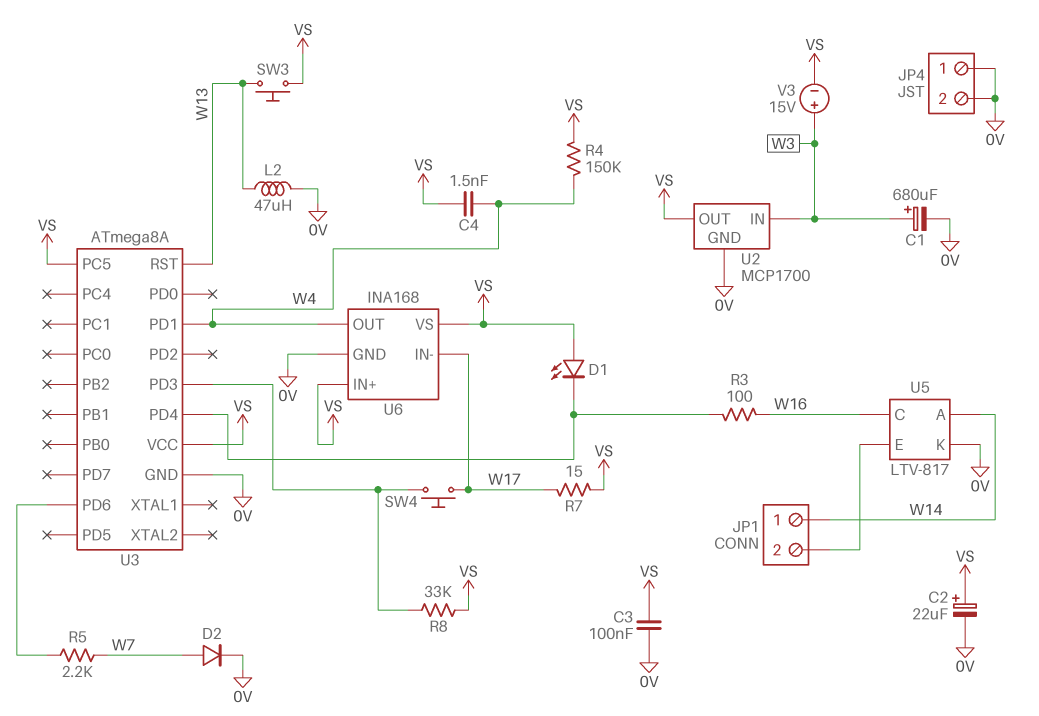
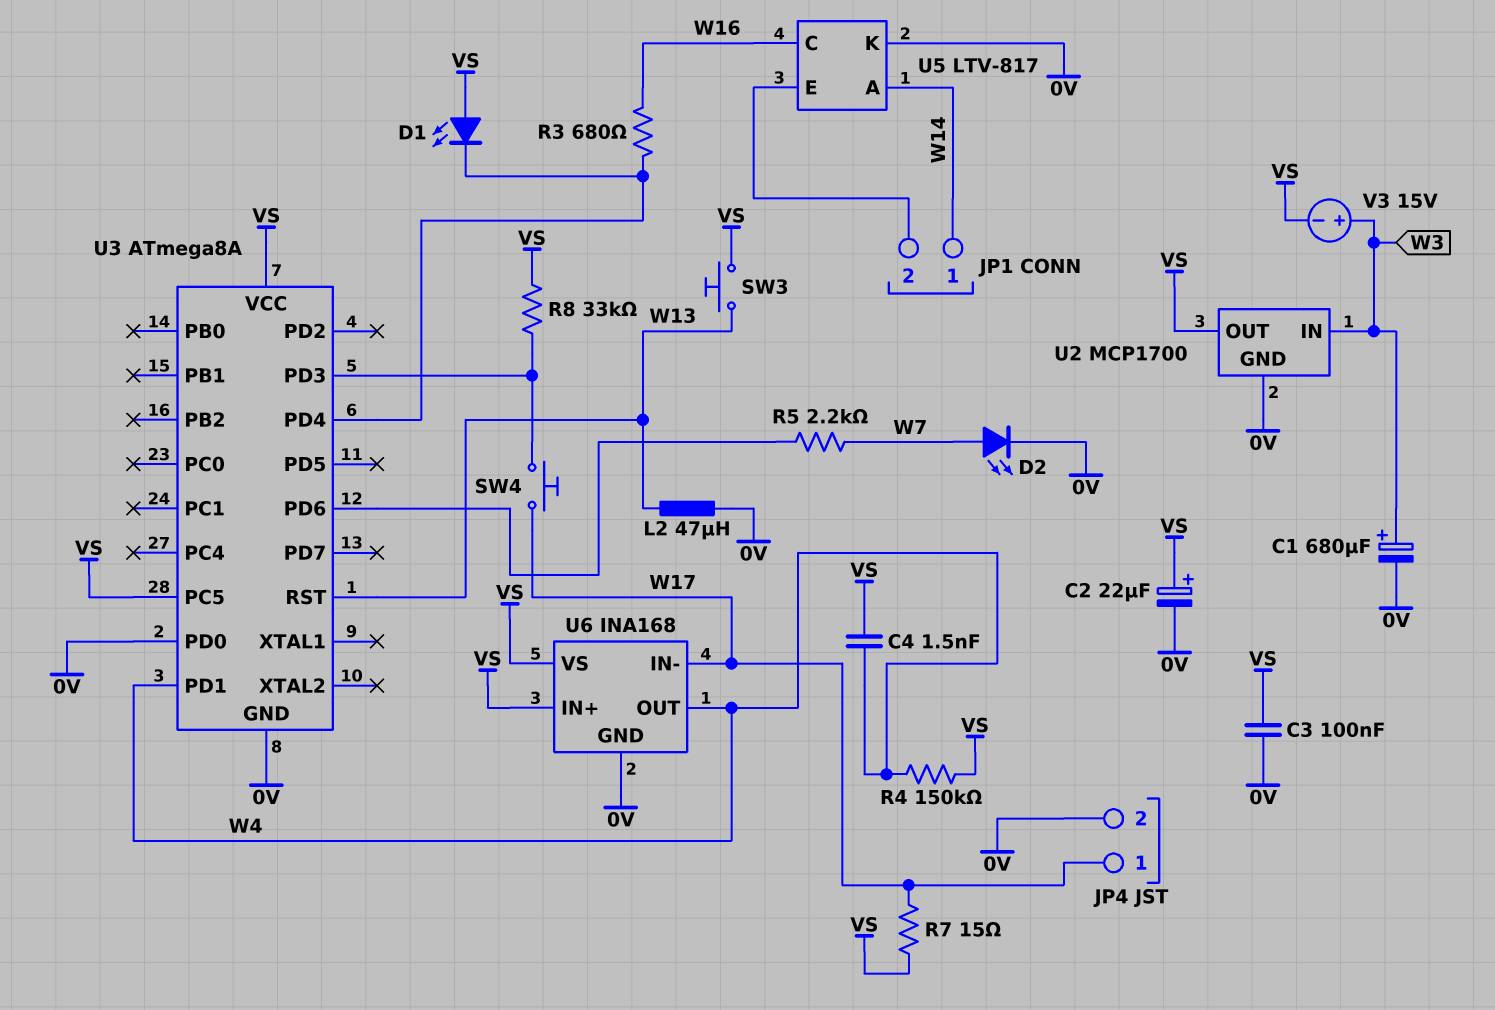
D2: diode (A W7, K 0V) -> LED (A W7, K 0V)
JP4 pin 1: 0V -> W17
R3: 100 (U3/PD4, W16) -> 680 (U3/PD4, W16)
U3 pin PD0: none -> 0V

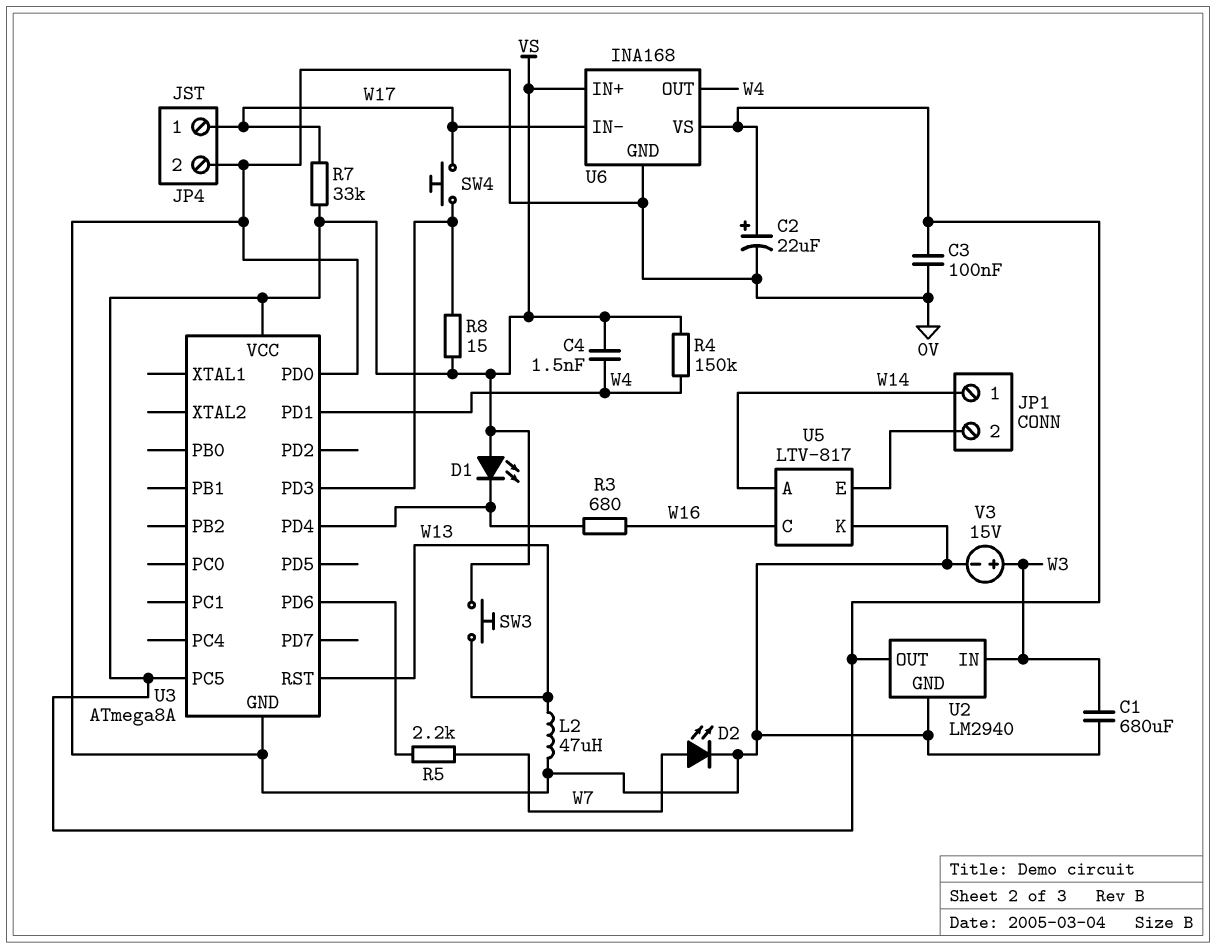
C1: 680uF (plus W3, minus 0V) -> 680uF (0V, W3)
R7: 15 (VS, W17) -> 33k (VS, W17)
R8: 33k (U3/PD3, VS) -> 15 (U3/PD3, VS)
U2: MCP1700 -> LM2940
V3: 15V (plus W3, minus VS) -> 15V (plus W3, minus 0V)

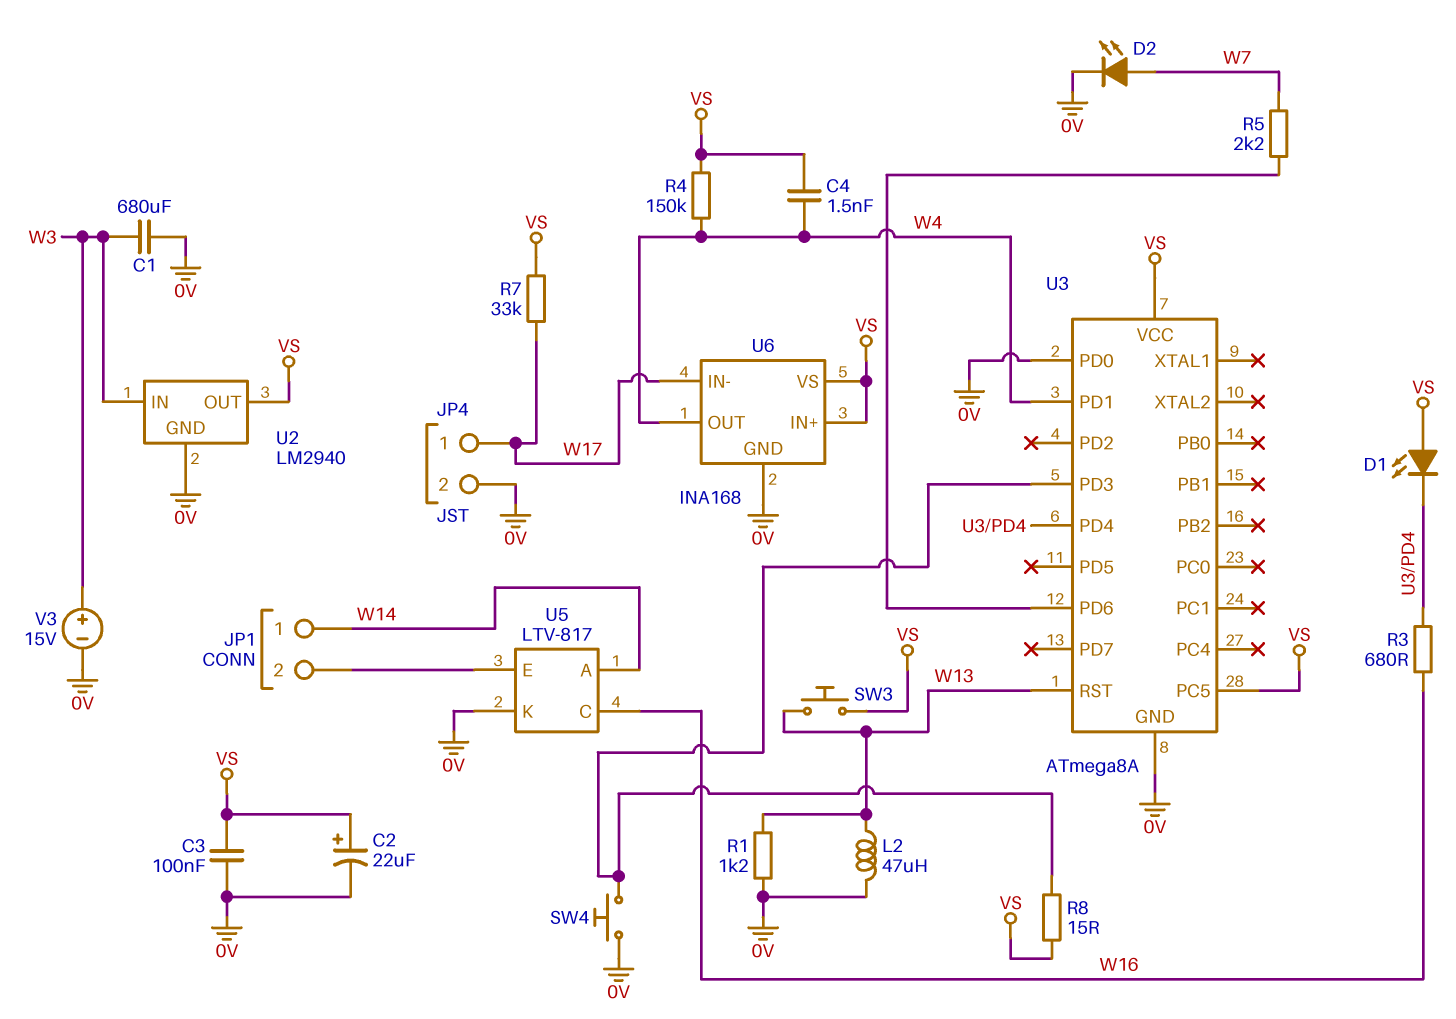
R1: none -> 1.2k (0V, W13)
SW4: button (U3/PD3, W17) -> button (0V, U3/PD3)

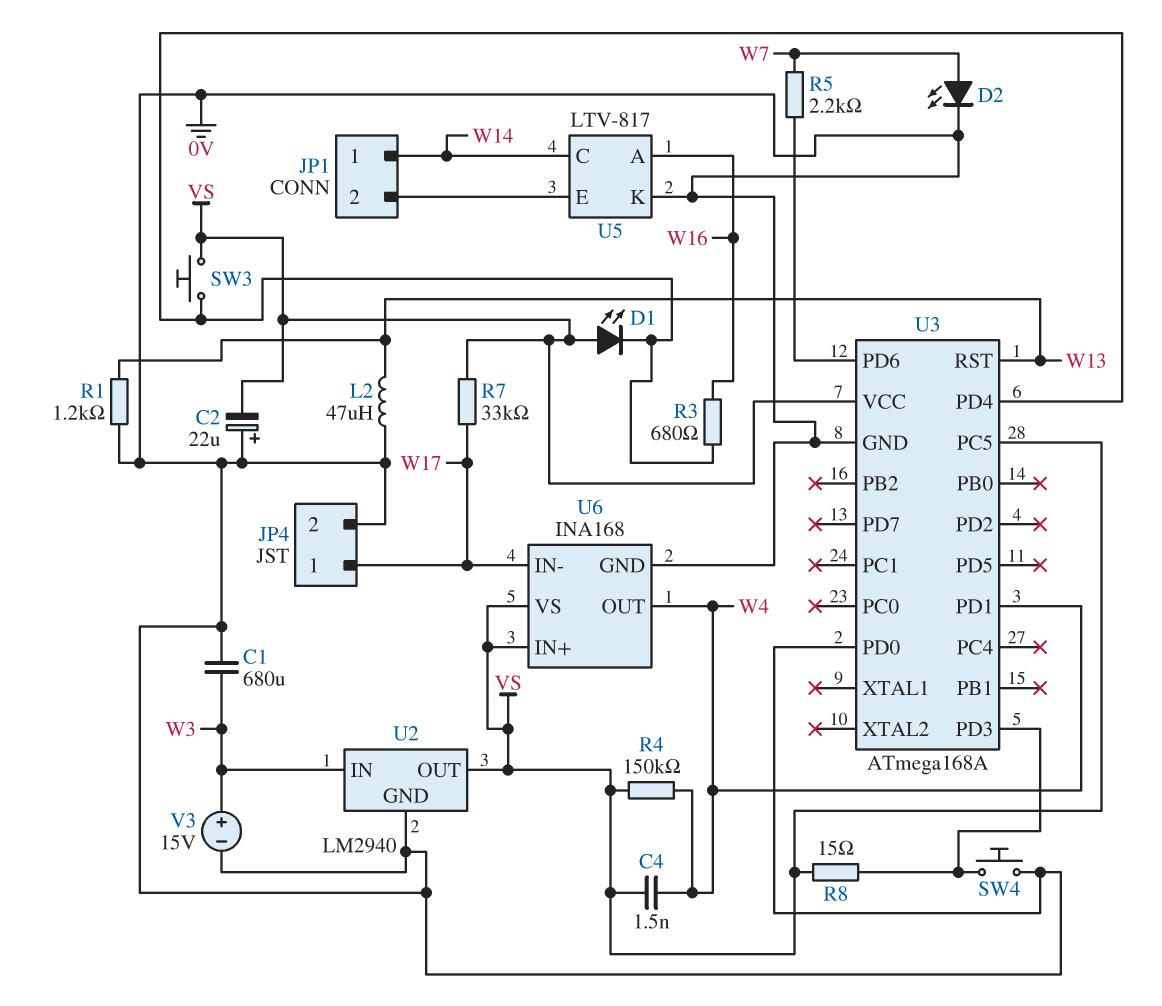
C2: 22uF (plus VS, minus 0V) -> 22uF (plus 0V, minus VS)
C3: 100nF (0V, VS) -> none
SW3: button (VS, W13) -> button (U3/PD4, VS)
U3: ATmega8A -> ATmega168A
U5 pin A: W14 -> W16
U5 pin C: W16 -> W14

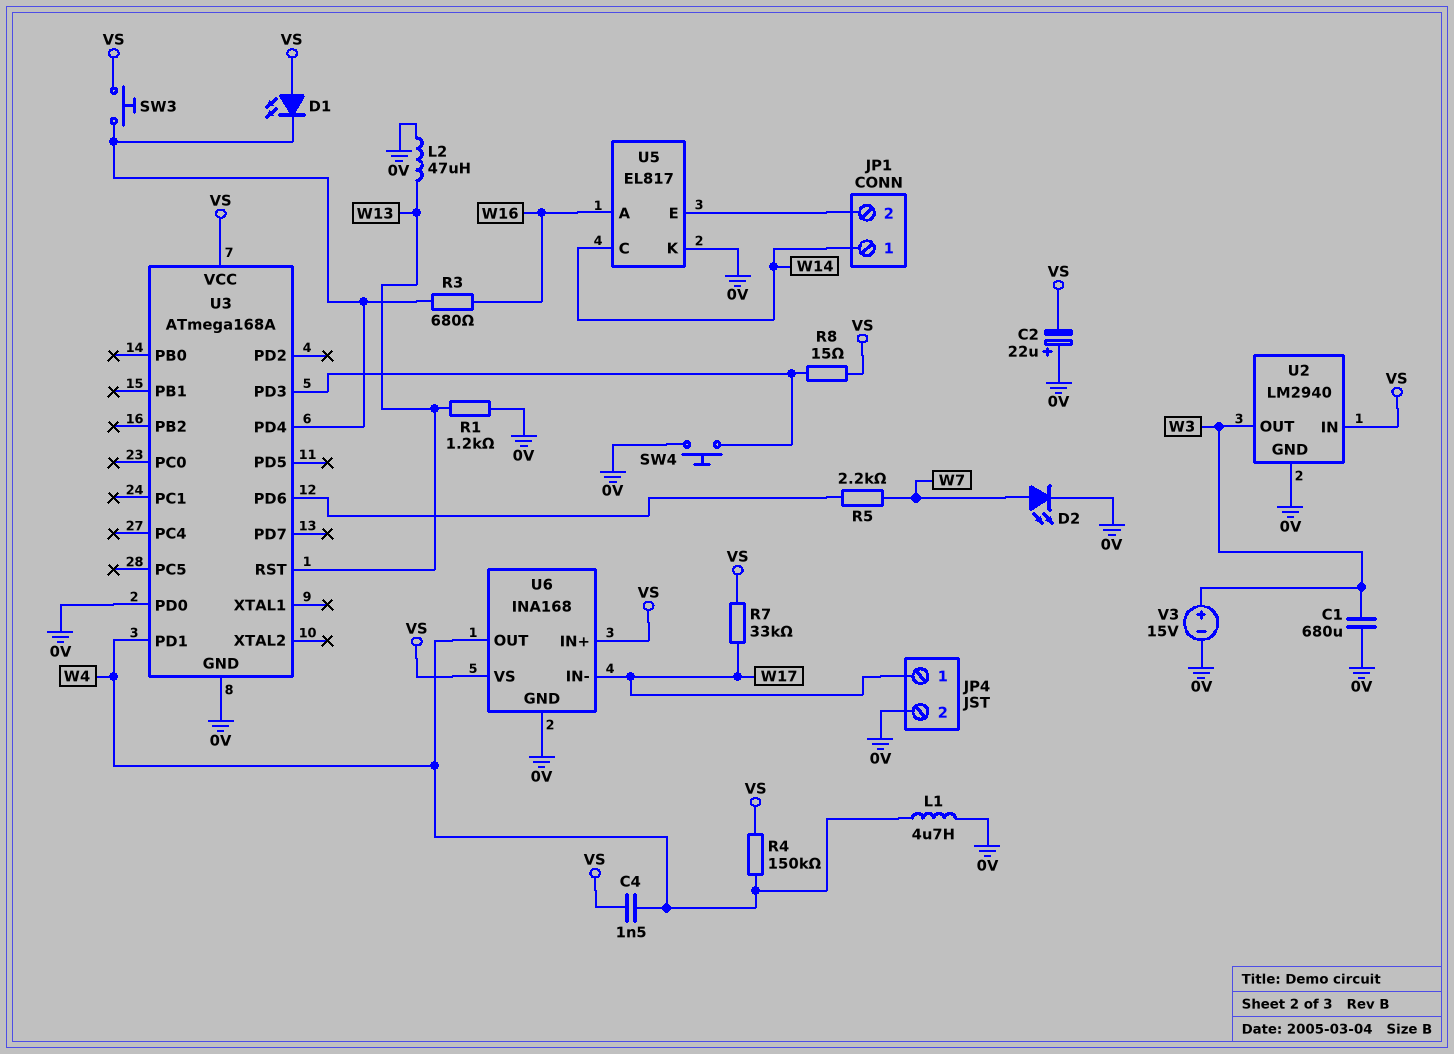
L1: none -> 4.7uH (0V, W4)
U2 pin IN: W3 -> VS
U2 pin OUT: VS -> W3
U3 pin PC5: VS -> none
U5: LTV-817 -> EL817

